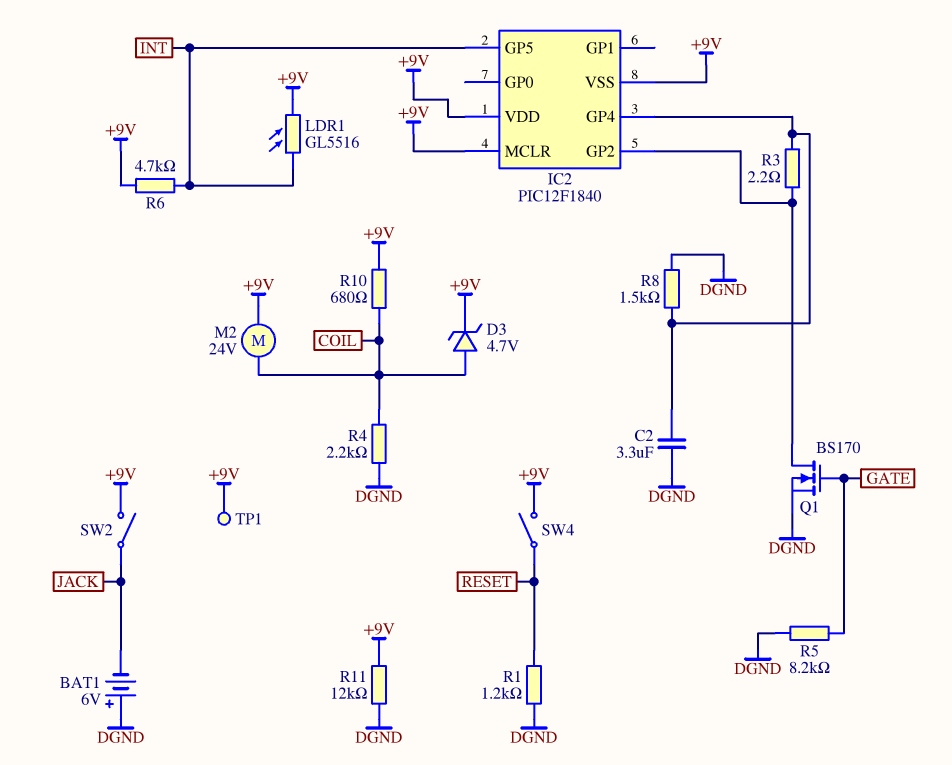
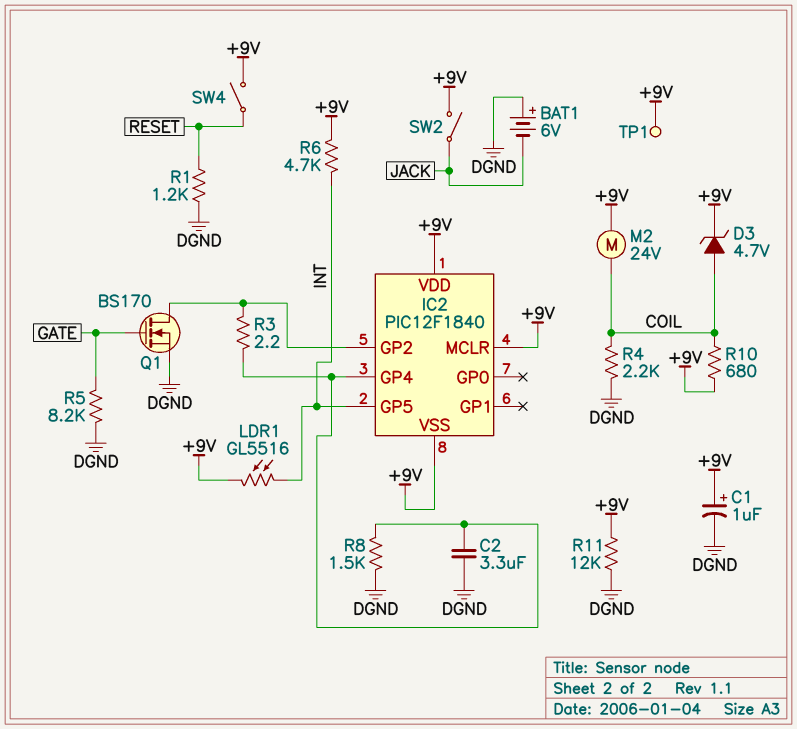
C1: none -> 1uF (plus +9V, minus DGND)

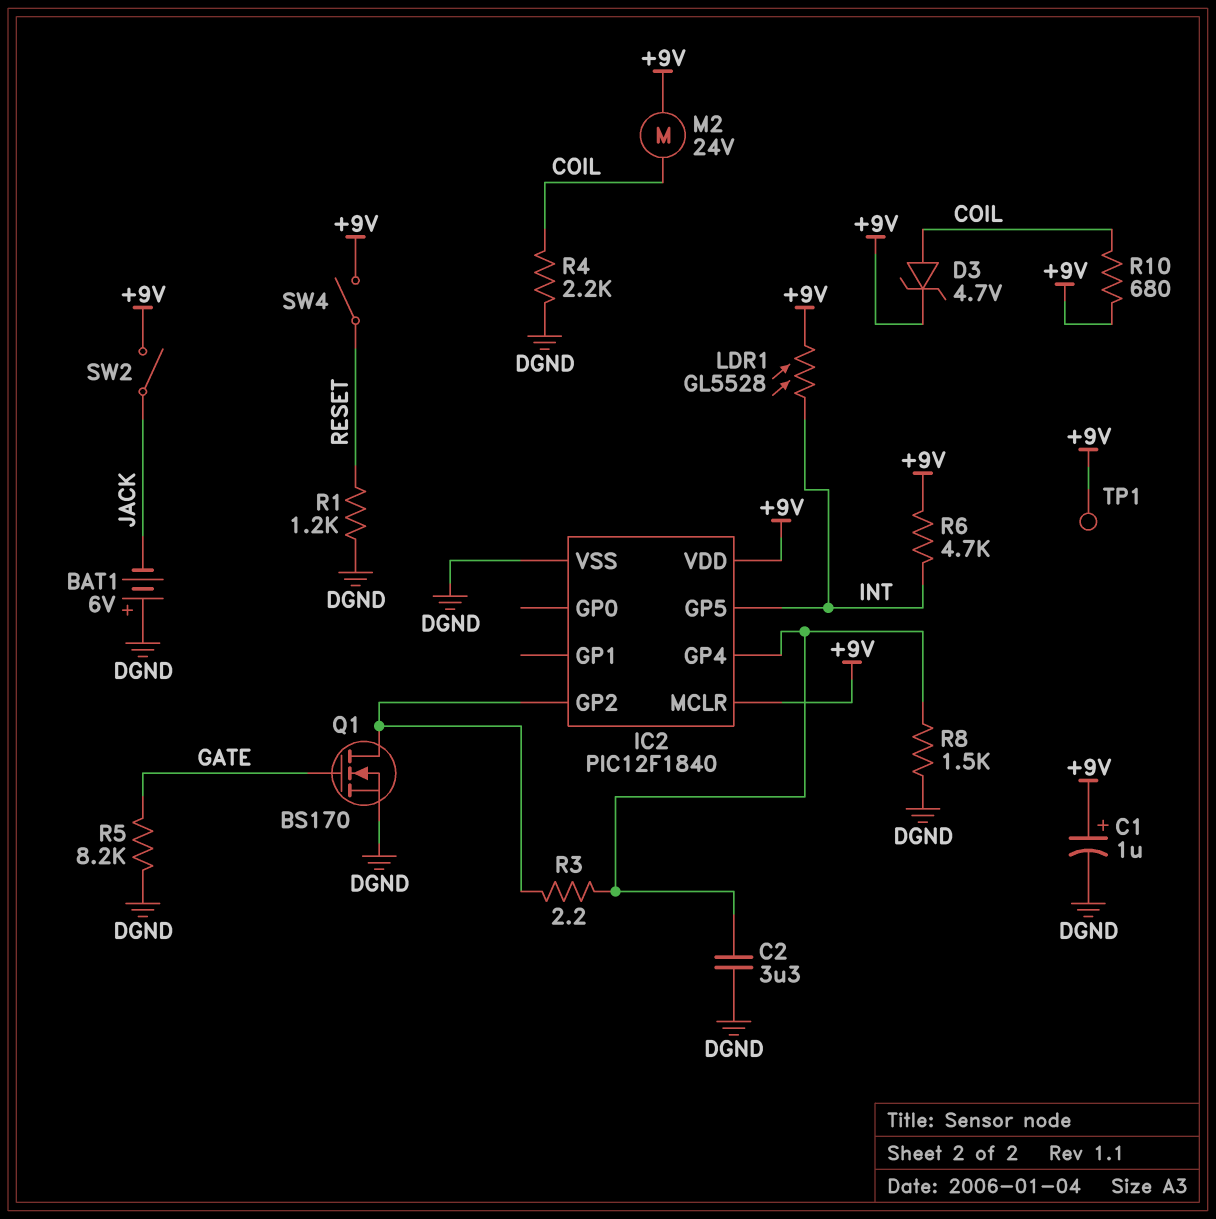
IC2 pin VSS: +9V -> DGND
LDR1: GL5516 (+9V, INT) -> GL5528 (+9V, INT)
R11: 12k (+9V, DGND) -> none

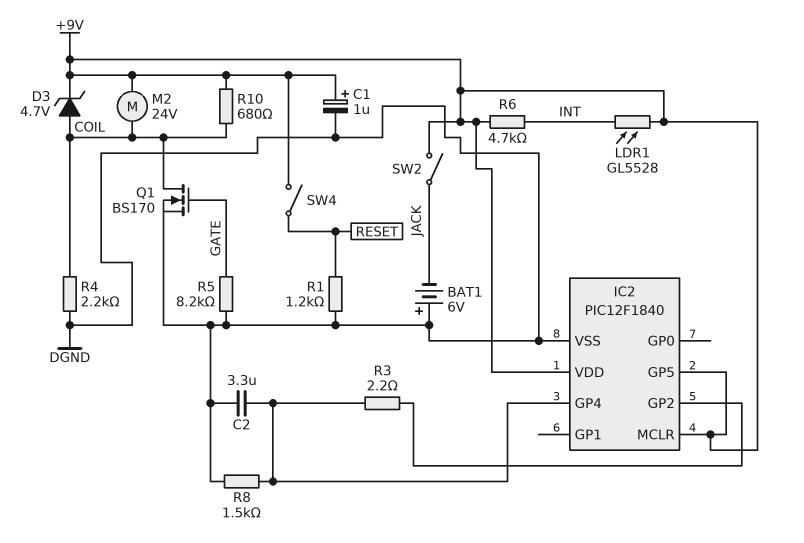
IC2 pin GP5: INT -> +9V
Q1: NMOS BS170 (G GATE, D IC2/GP2, S DGND) -> NMOS BS170 (G GATE, D COIL, S DGND)
TP1: test point (+9V) -> none

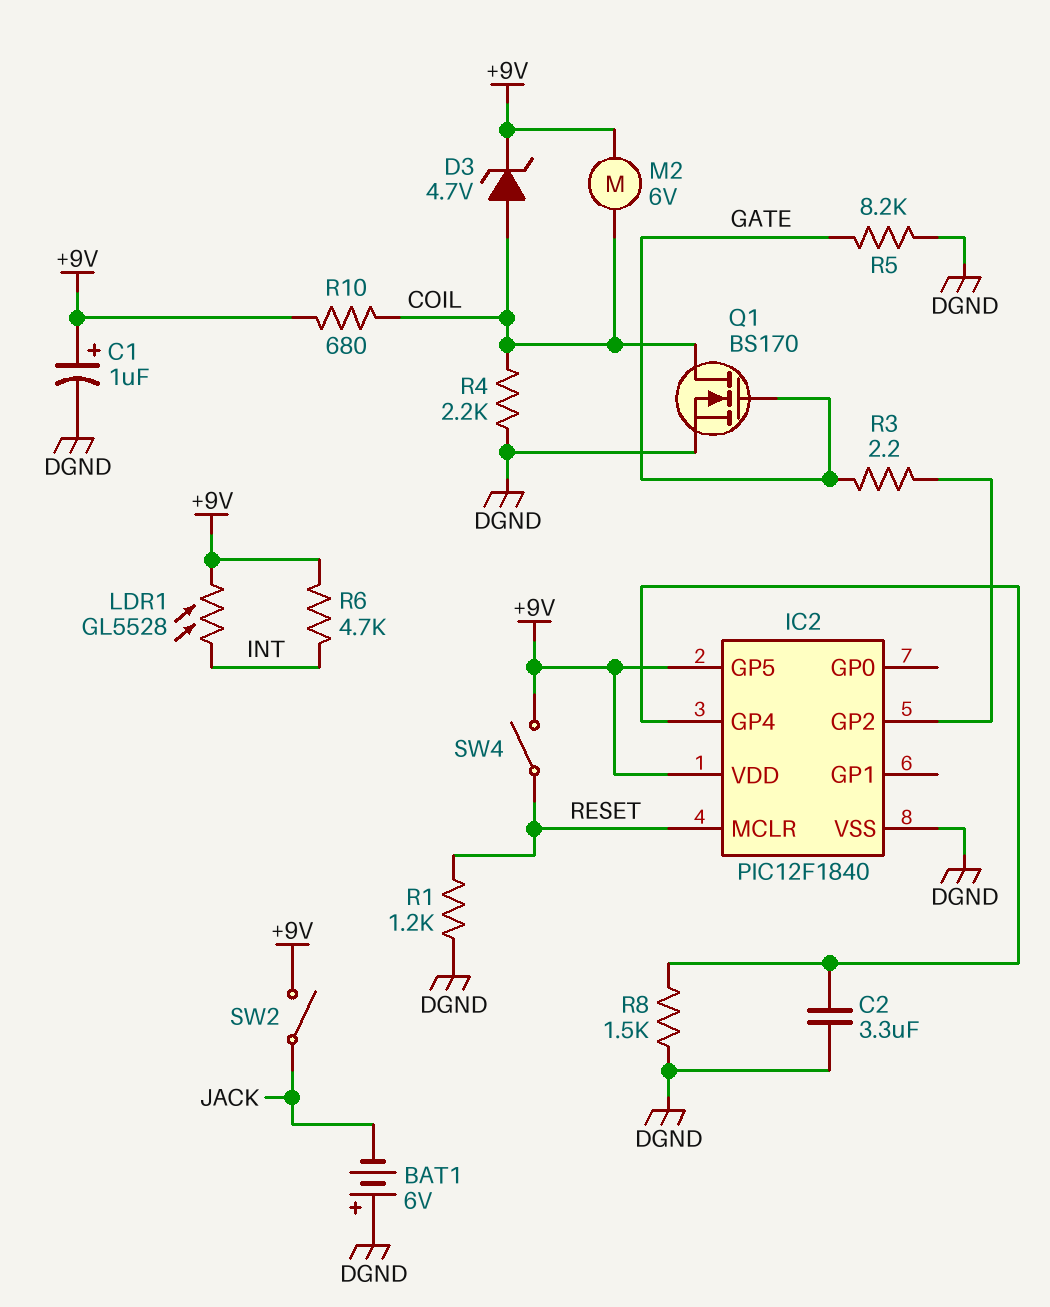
IC2 pin MCLR: +9V -> RESET
M2: motor 24V (+9V, COIL) -> motor 6V (+9V, COIL)
R3: 2.2 (IC2/GP2, IC2/GP4) -> 2.2 (GATE, IC2/GP2)

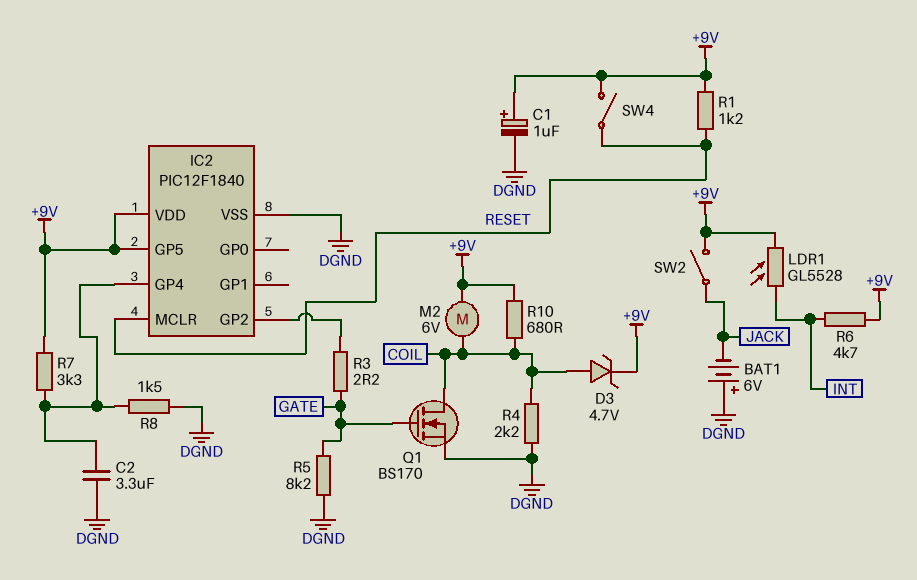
R1: 1.2k (DGND, RESET) -> 1.2k (+9V, RESET)
R7: none -> 3.3k (+9V, IC2/GP4)

